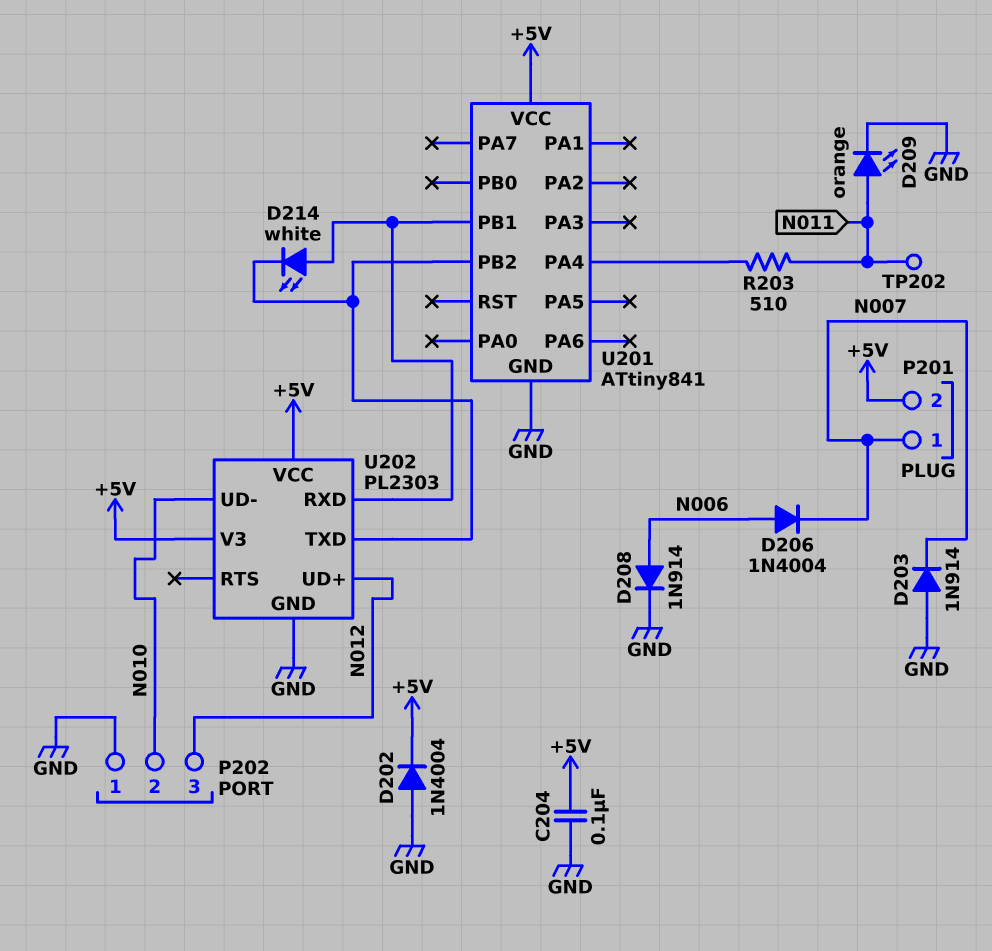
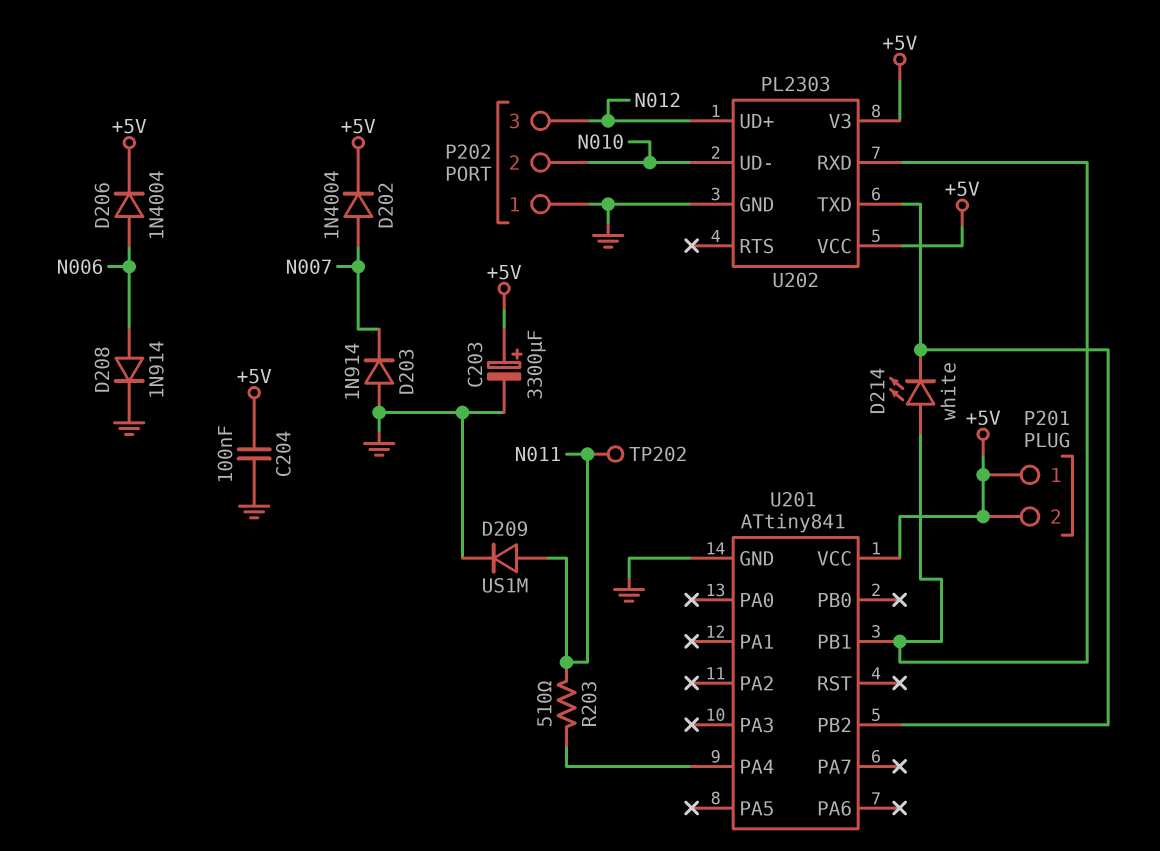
C203: none -> 3300uF (plus +5V, minus GND)
D202: diode 1N4004 (A GND, K +5V) -> diode 1N4004 (A N007, K +5V)
D206: diode 1N4004 (A N006, K N007) -> diode 1N4004 (A N006, K +5V)
D209: LED orange (A N011, K GND) -> diode US1M (A N011, K GND)
P201 pin 1: N007 -> +5V

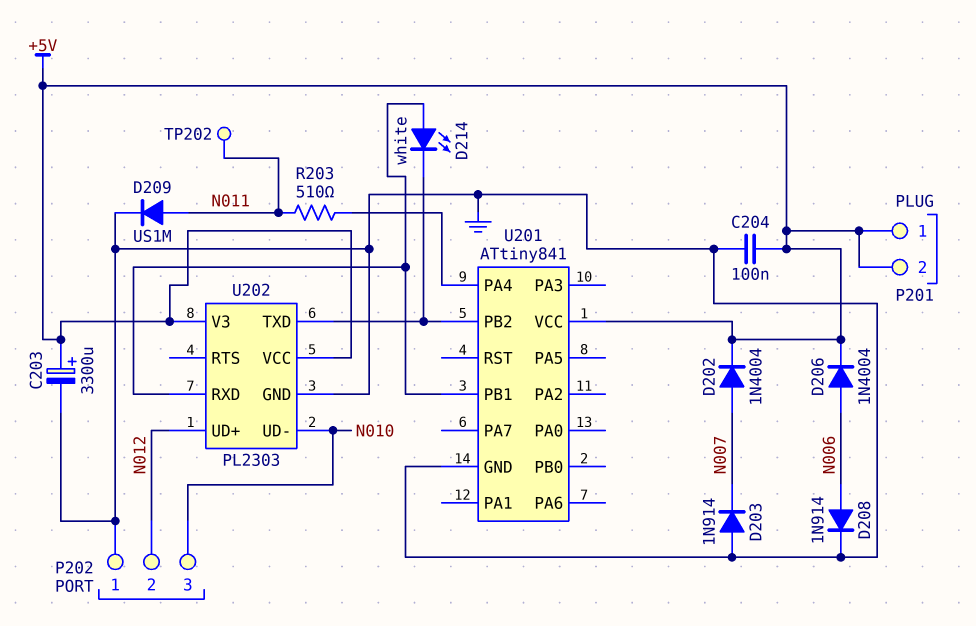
P202 pin 2: N010 -> N012
P202 pin 3: N012 -> N010

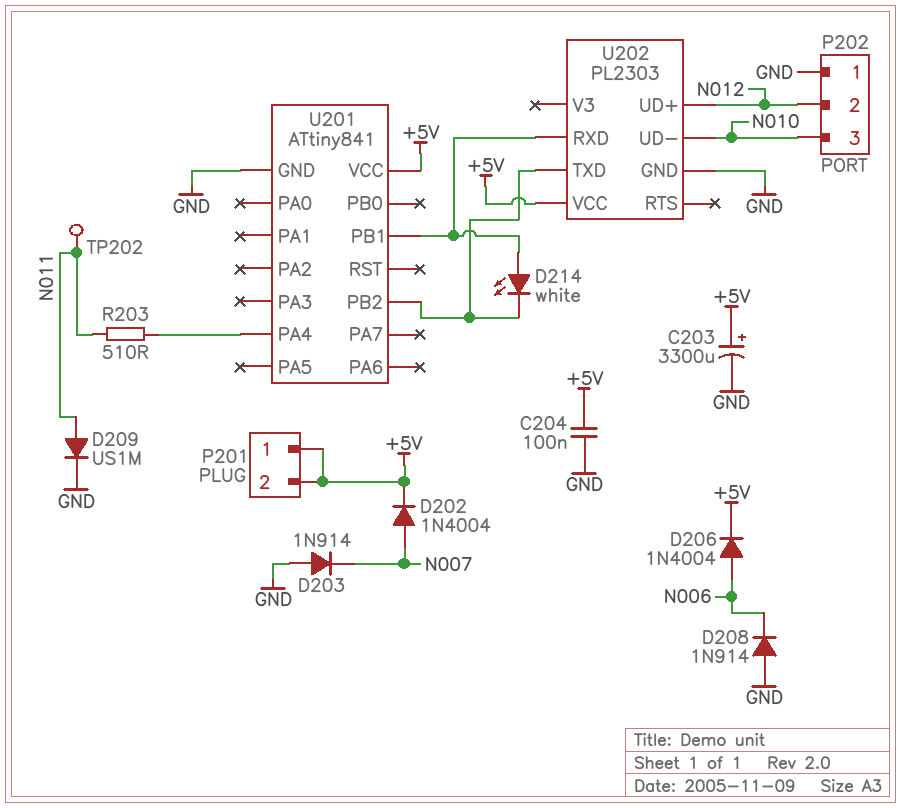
D208: diode 1N914 (A N006, K GND) -> diode 1N914 (A GND, K N006)
U202 pin V3: +5V -> none

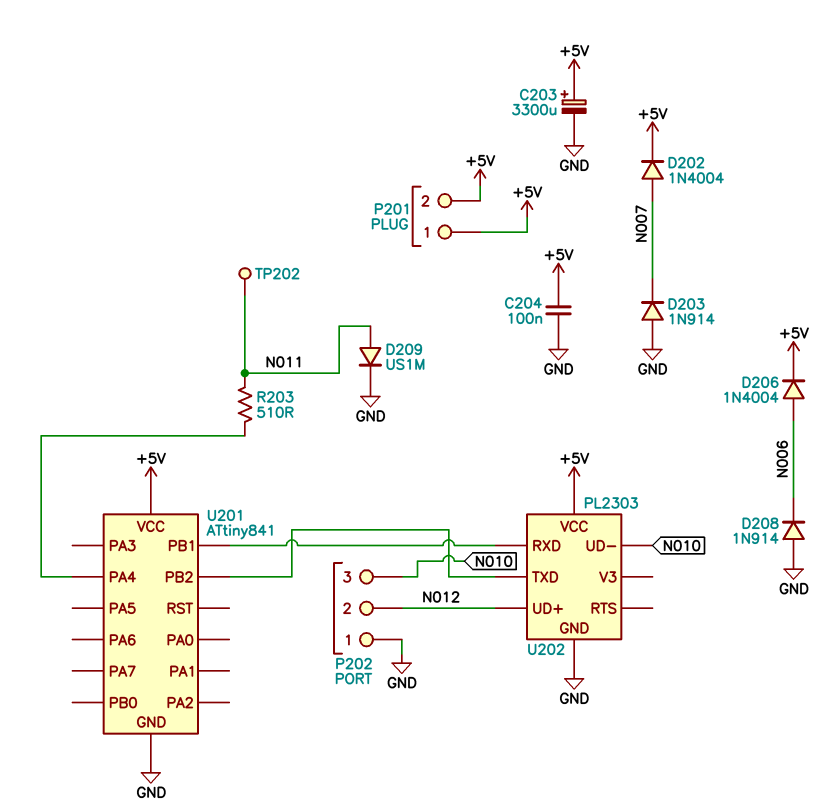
D214: LED white (A U201/PB1, K U201/PB2) -> none

